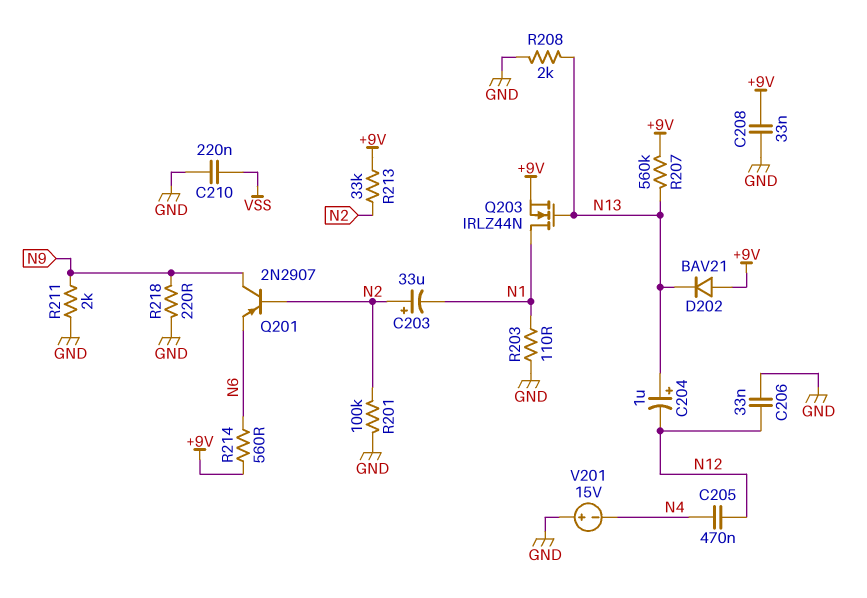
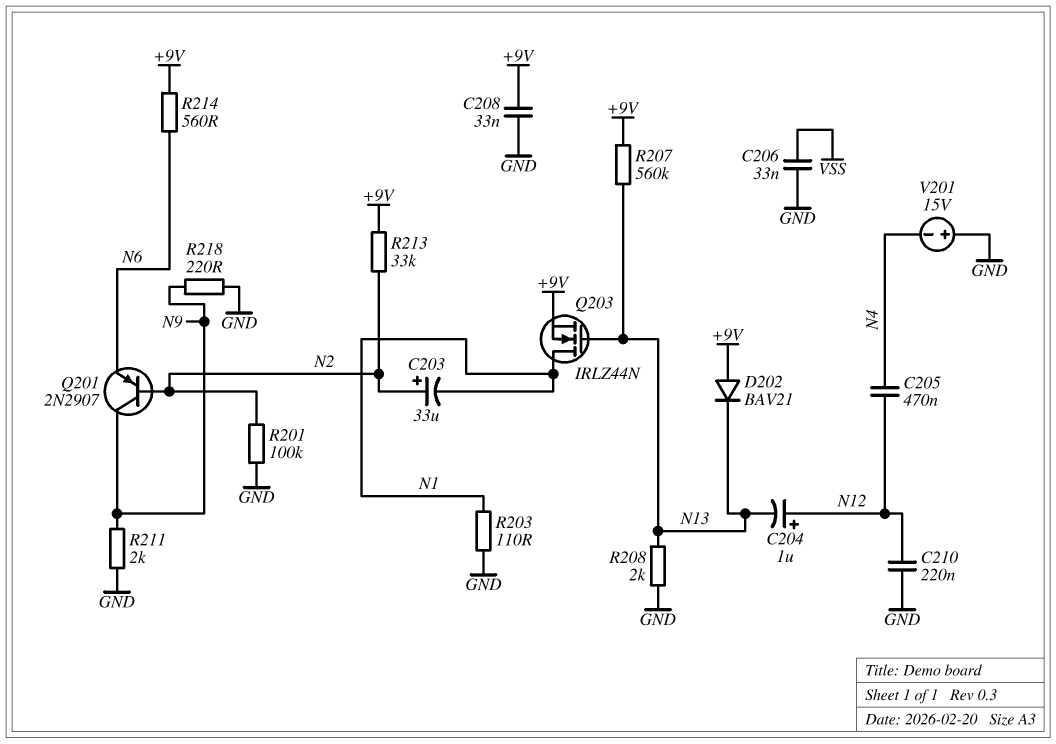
C204: 1uF (plus N13, minus N12) -> 1uF (plus N12, minus N13)
C206: 33nF (GND, N12) -> 33nF (GND, VSS)
C210: 220nF (GND, VSS) -> 220nF (GND, N12)

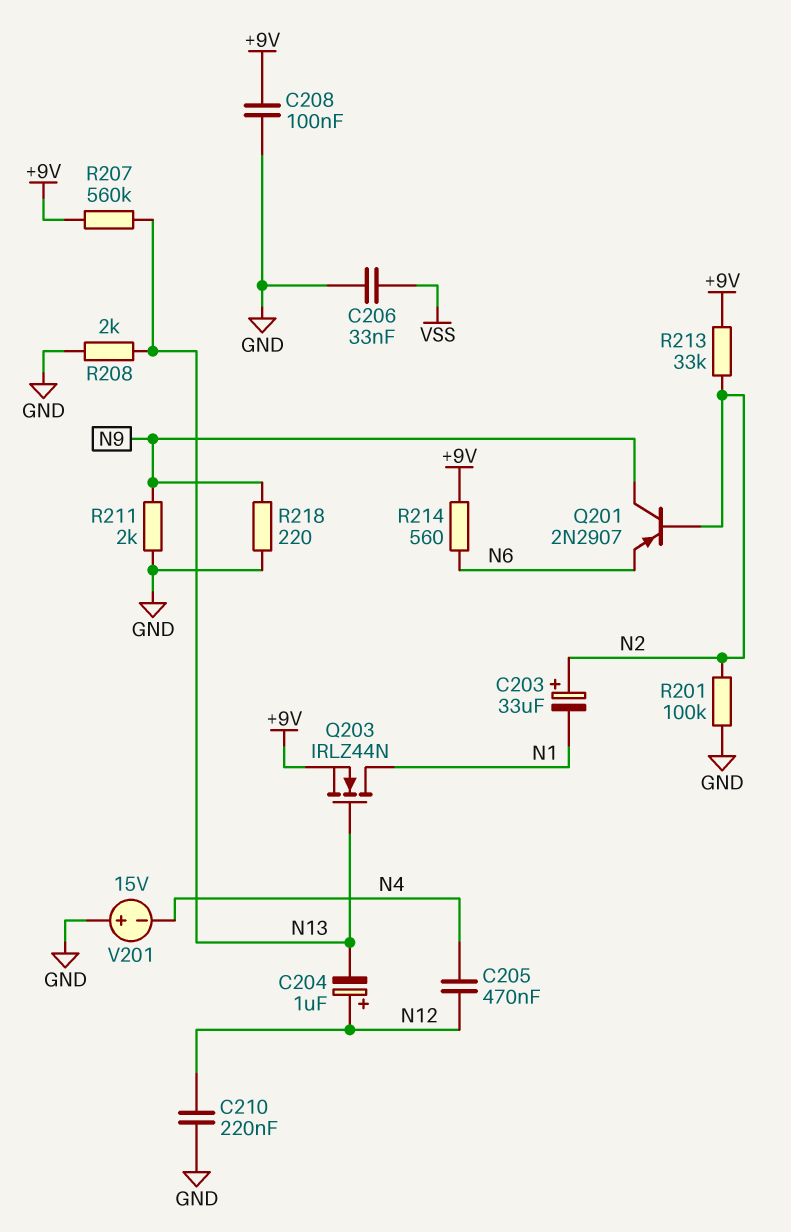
C208: 33nF (+9V, GND) -> 100nF (+9V, GND)
D202: diode BAV21 (A +9V, K N13) -> none
R203: 110 (GND, N1) -> none

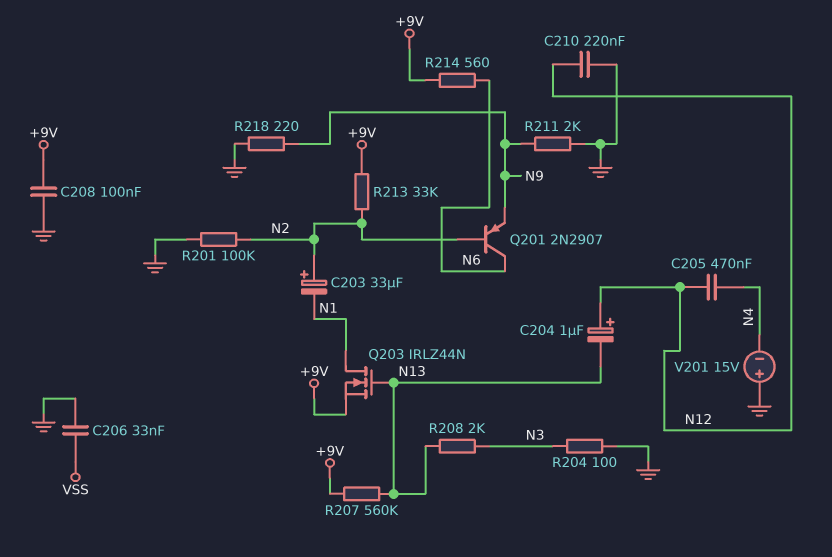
Q201: PNP 2N2907 (B N2, C N9, E N6) -> PNP 2N2907 (B N2, C N6, E N9)
R204: none -> 100 (GND, N3)
R208: 2k (GND, N13) -> 2k (N3, N13)

